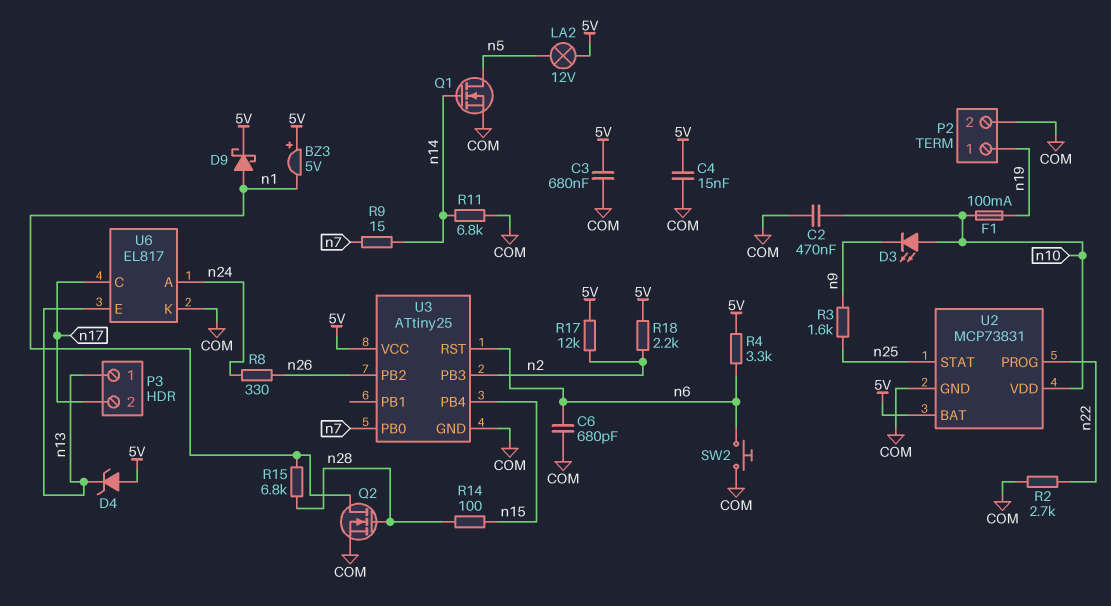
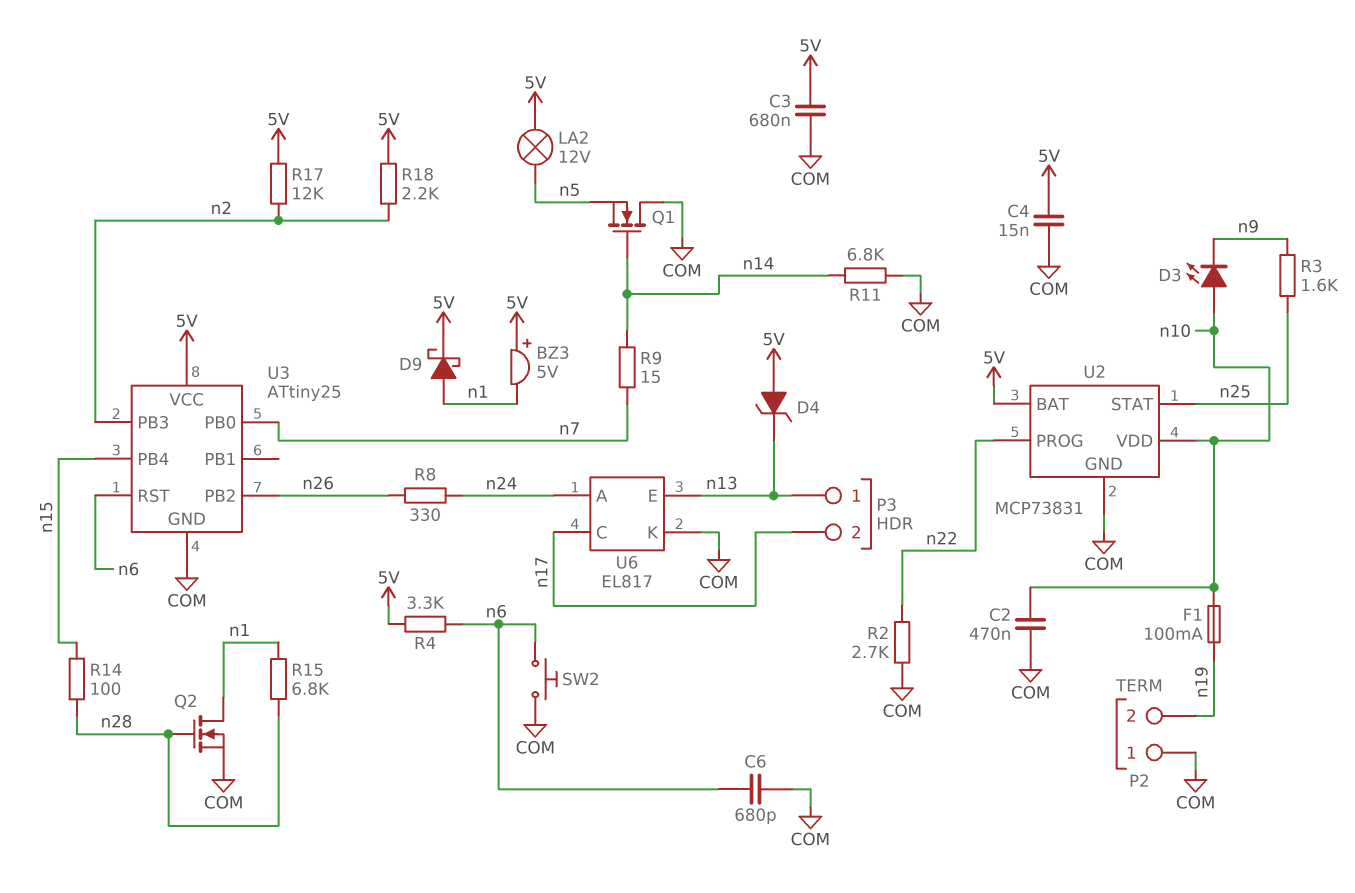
P2 pin 1: n19 -> COM
P2 pin 2: COM -> n19
Q1: NMOS (G n14, D n5, S COM) -> NMOS (G n14, D COM, S n5)

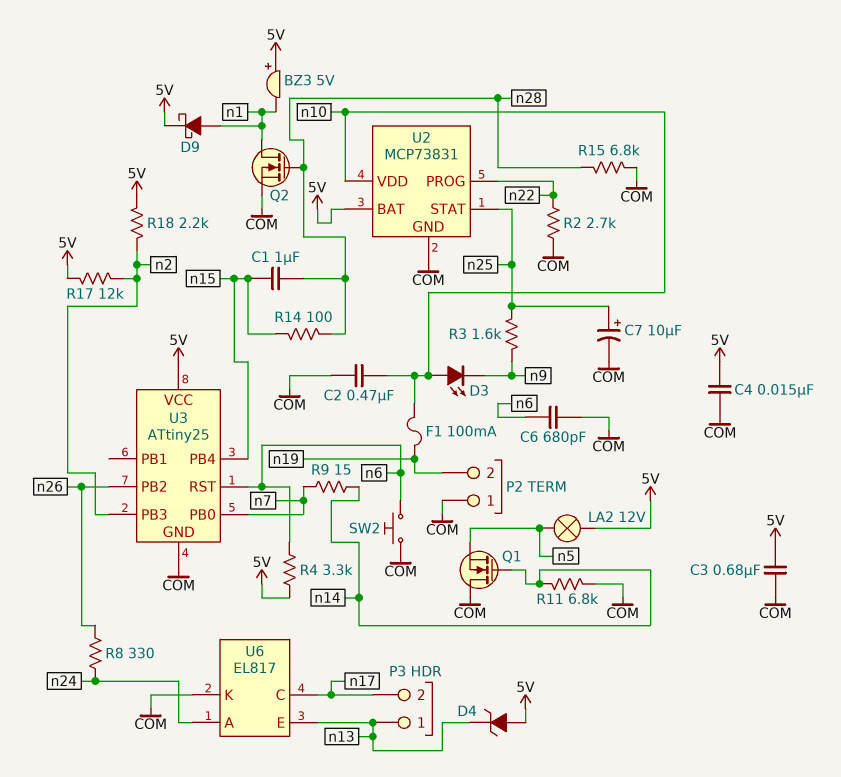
C1: none -> 1uF (n15, n28)
C7: none -> 10uF (plus n25, minus COM)
R15: 6.8k (n1, n28) -> 6.8k (COM, n28)

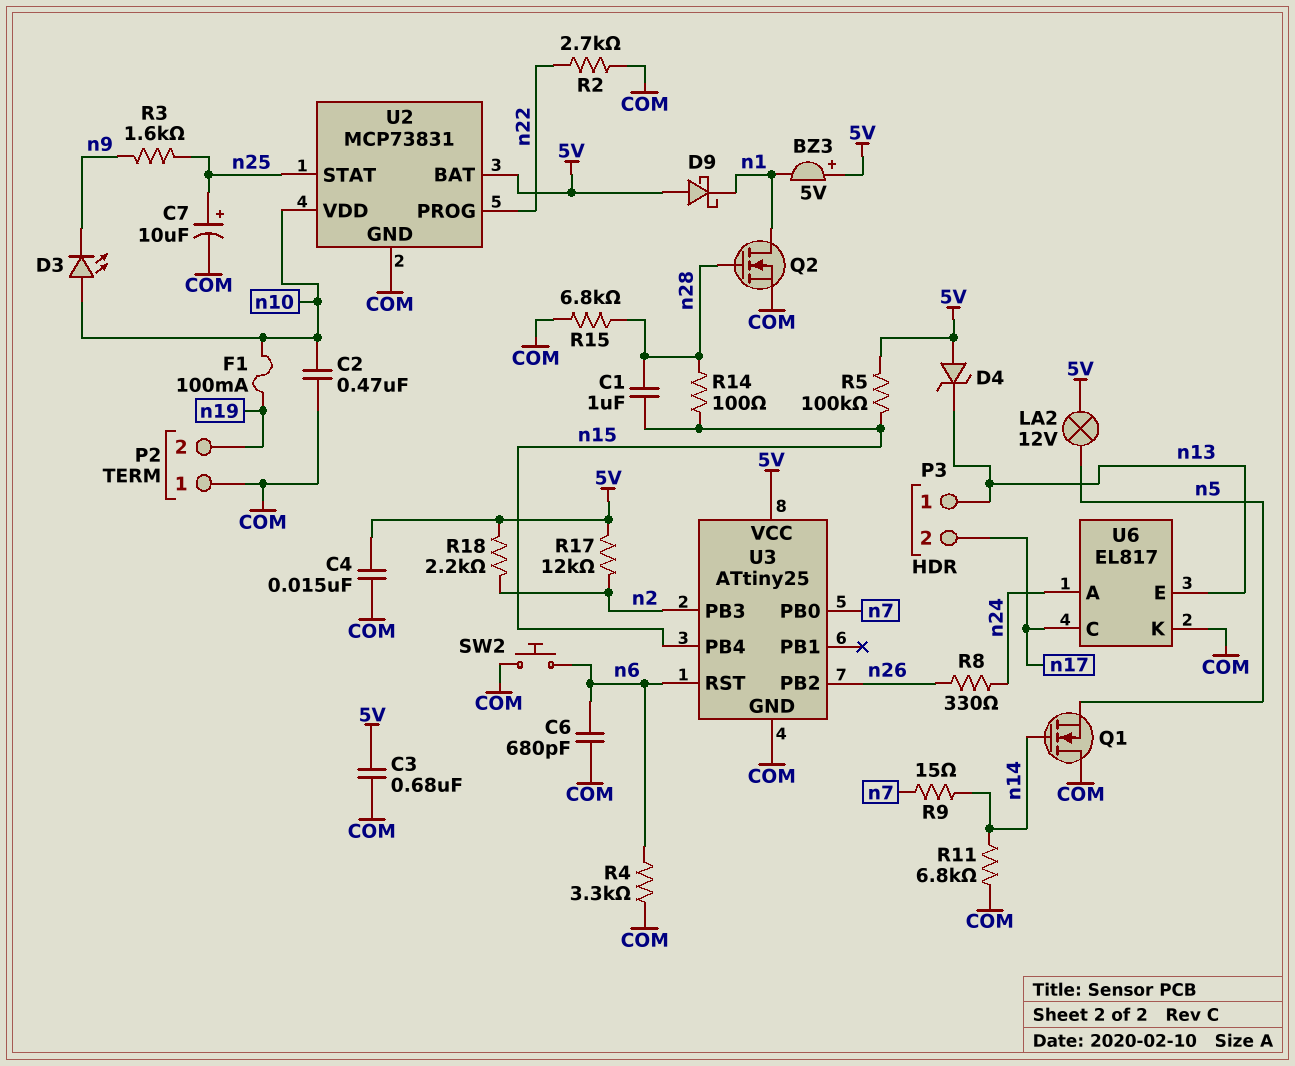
D9: schottky (A n1, K 5V) -> schottky (A 5V, K n1)
R4: 3.3k (5V, n6) -> 3.3k (COM, n6)
R5: none -> 100k (5V, n15)

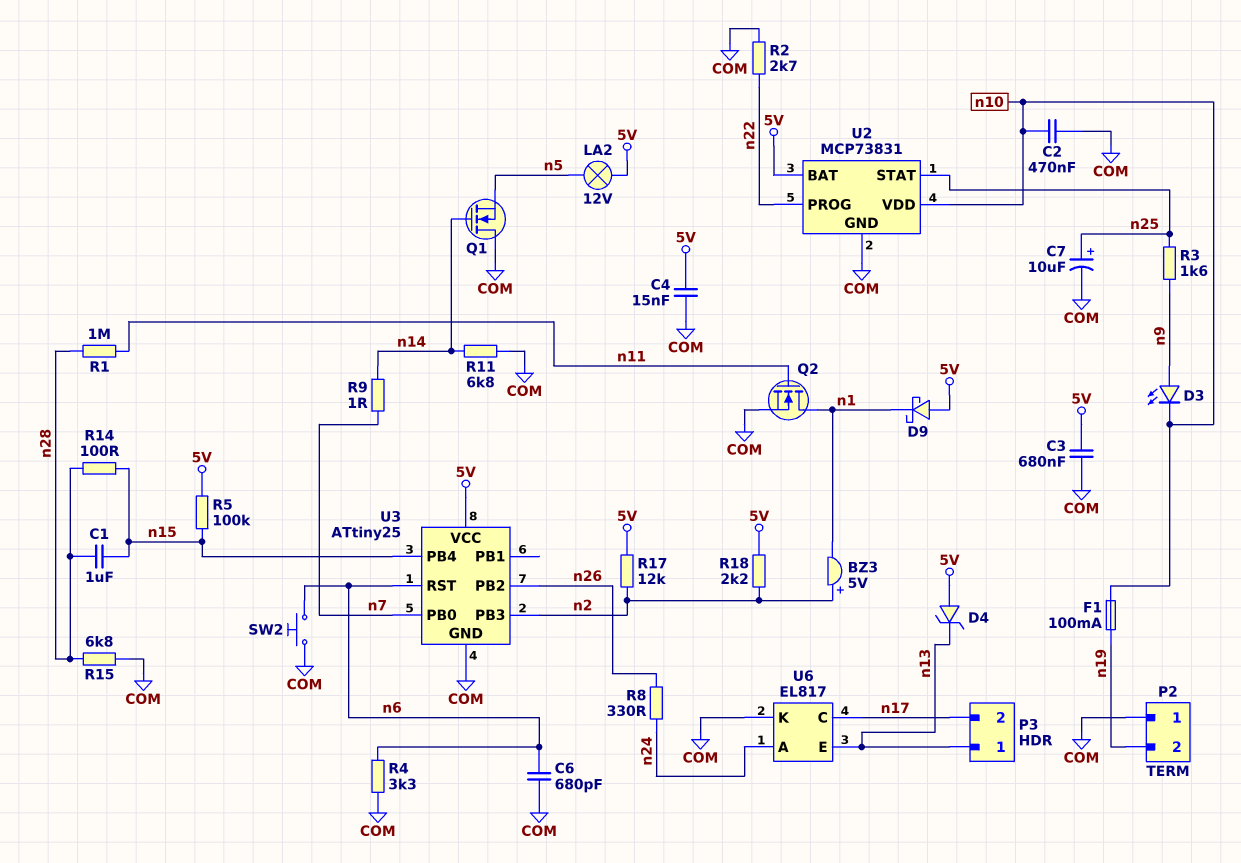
BZ3: buzzer 5V (plus 5V, minus n1) -> buzzer 5V (plus n2, minus n1)
D3: LED (A n10, K n9) -> LED (A n9, K n10)
Q2: NMOS (G n28, D n1, S COM) -> NMOS (G n11, D n1, S COM)
R1: none -> 1M (n11, n28)
R9: 15 (n7, n14) -> 1 (n7, n14)

